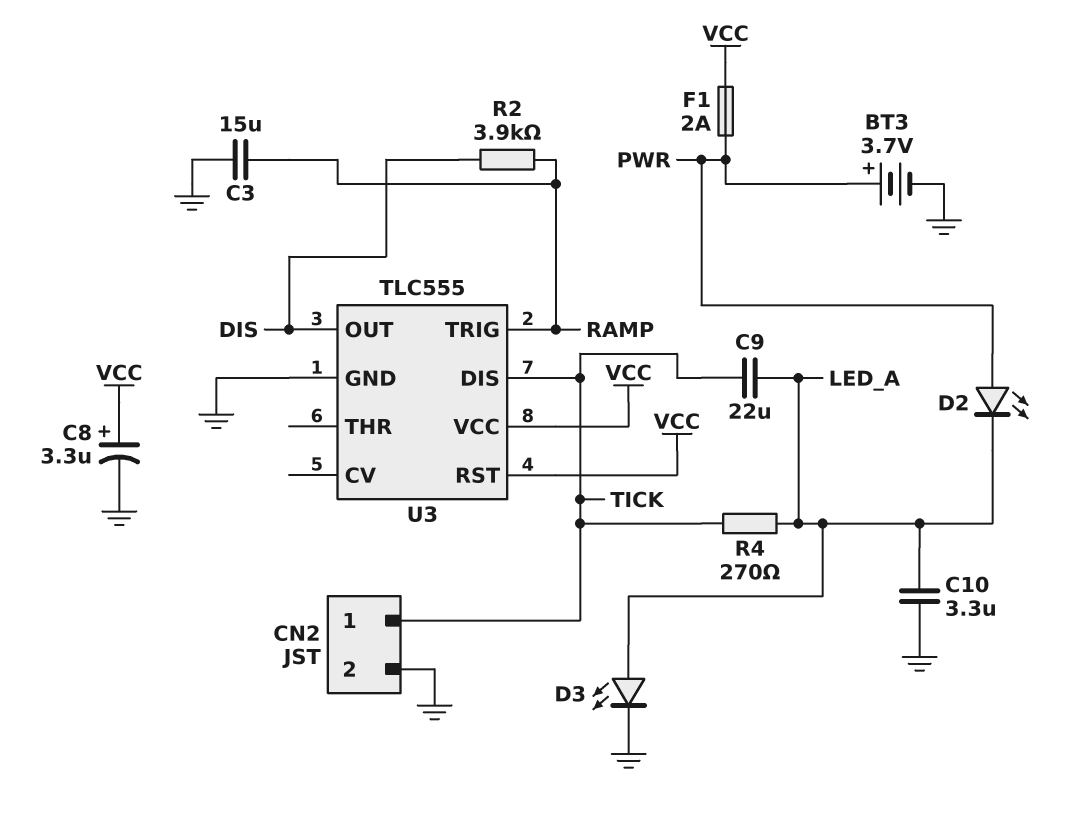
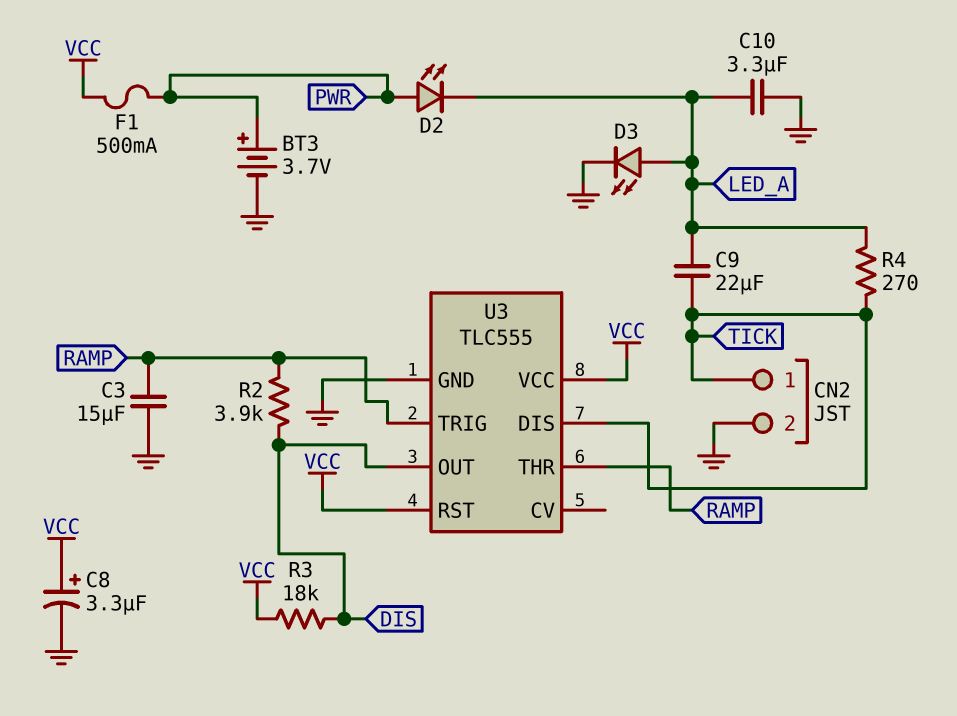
F1: 2A (PWR, VCC) -> 500mA (PWR, VCC)
R3: none -> 18k (DIS, VCC)
U3 pin THR: none -> RAMP

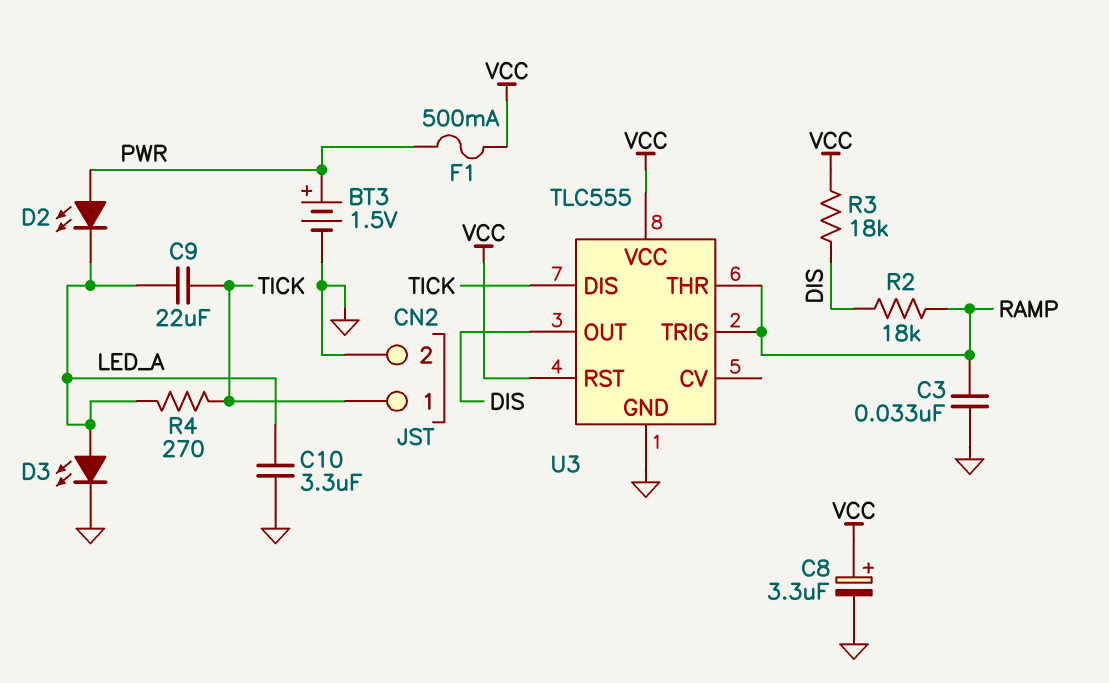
BT3: 3.7V (plus PWR, minus GND) -> 1.5V (plus PWR, minus GND)
C3: 15uF (GND, RAMP) -> 33nF (GND, RAMP)
R2: 3.9k (DIS, RAMP) -> 18k (DIS, RAMP)

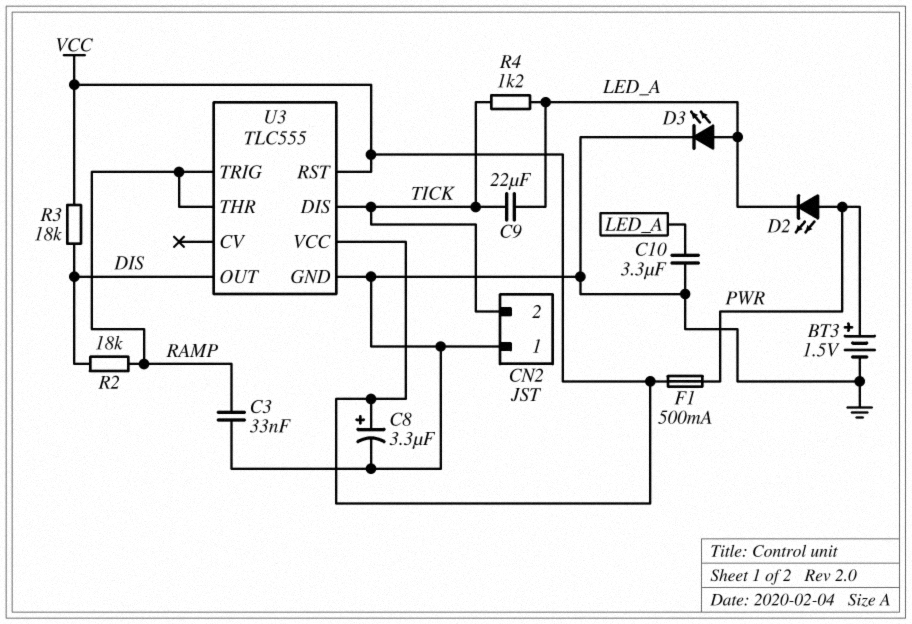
CN2 pin 1: TICK -> GND
CN2 pin 2: GND -> TICK
R4: 270 (LED_A, TICK) -> 1.2k (LED_A, TICK)

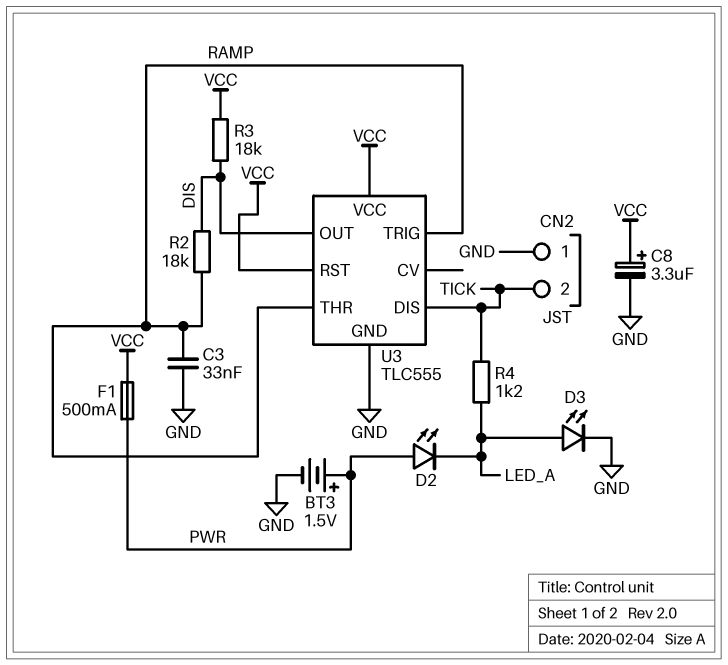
C9: 22uF (LED_A, TICK) -> none
C10: 3.3uF (GND, LED_A) -> none

